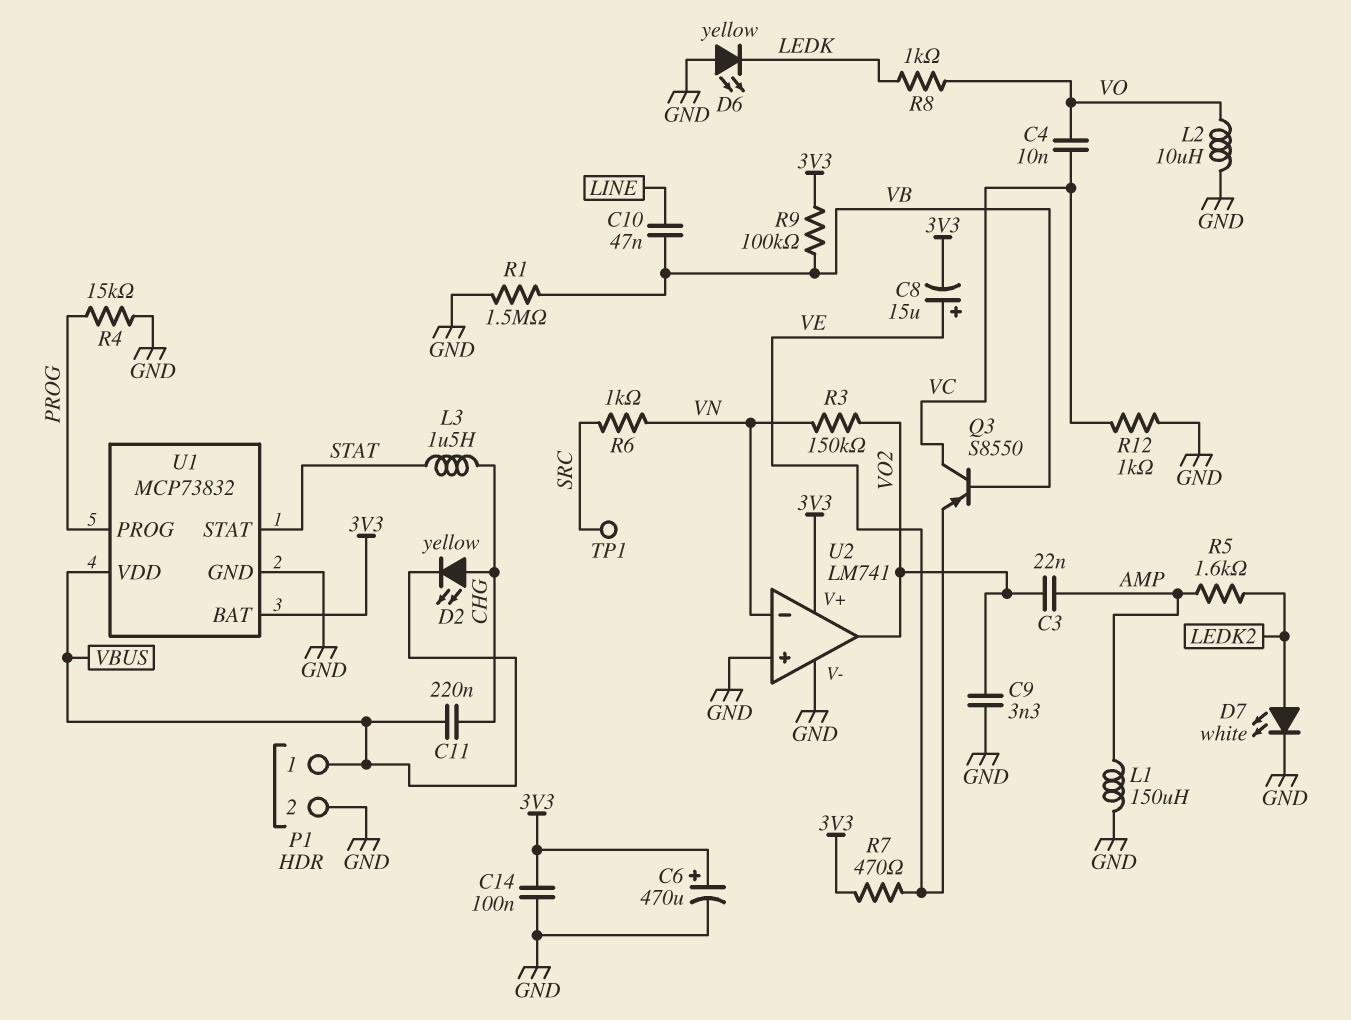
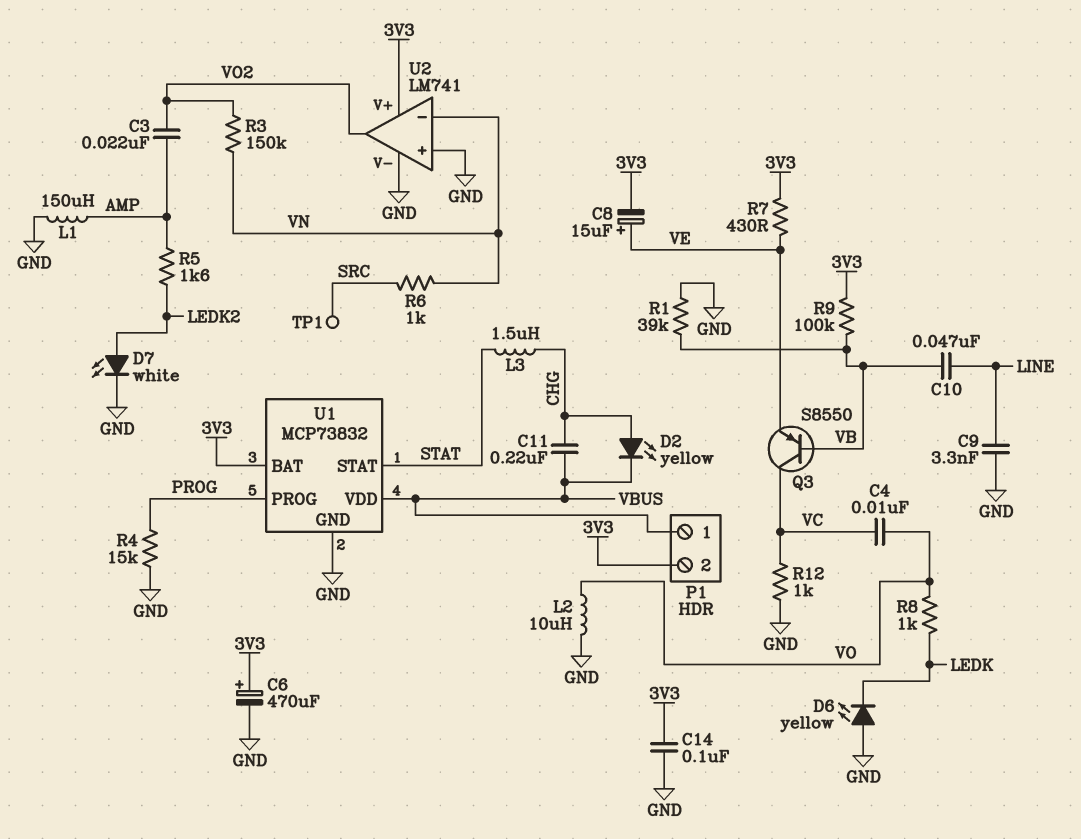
C9: 3.3nF (GND, VO2) -> 3.3nF (GND, LINE)
P1 pin 2: GND -> 3V3
R1: 1.5M (GND, VB) -> 39k (GND, VB)
R7: 470 (3V3, VE) -> 430 (3V3, VE)

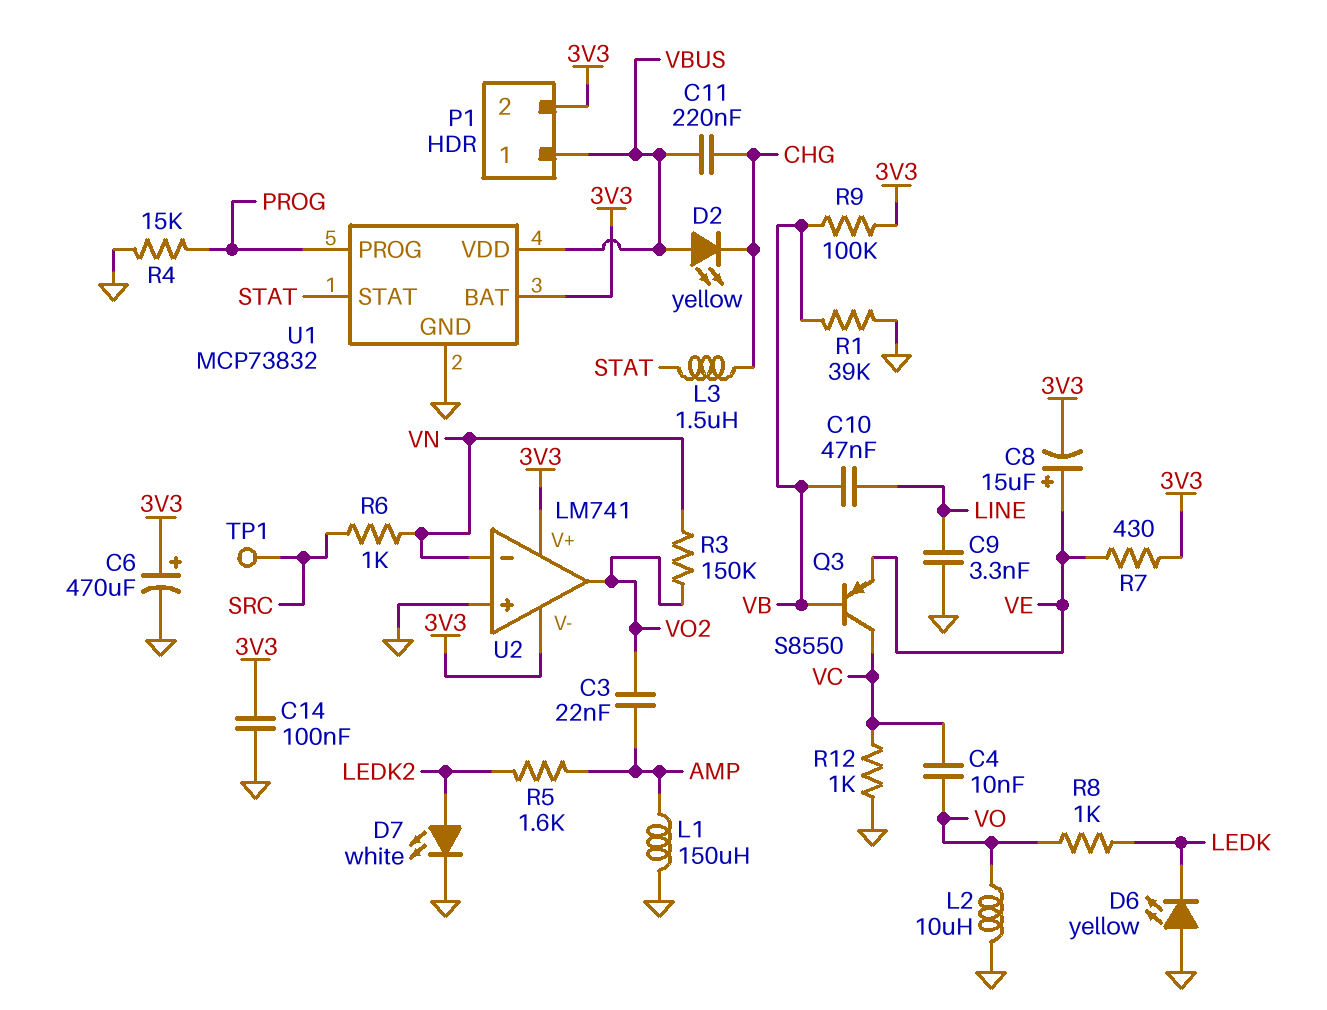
D2: LED yellow (A CHG, K VBUS) -> LED yellow (A VBUS, K CHG)
U2 pin V-: GND -> 3V3

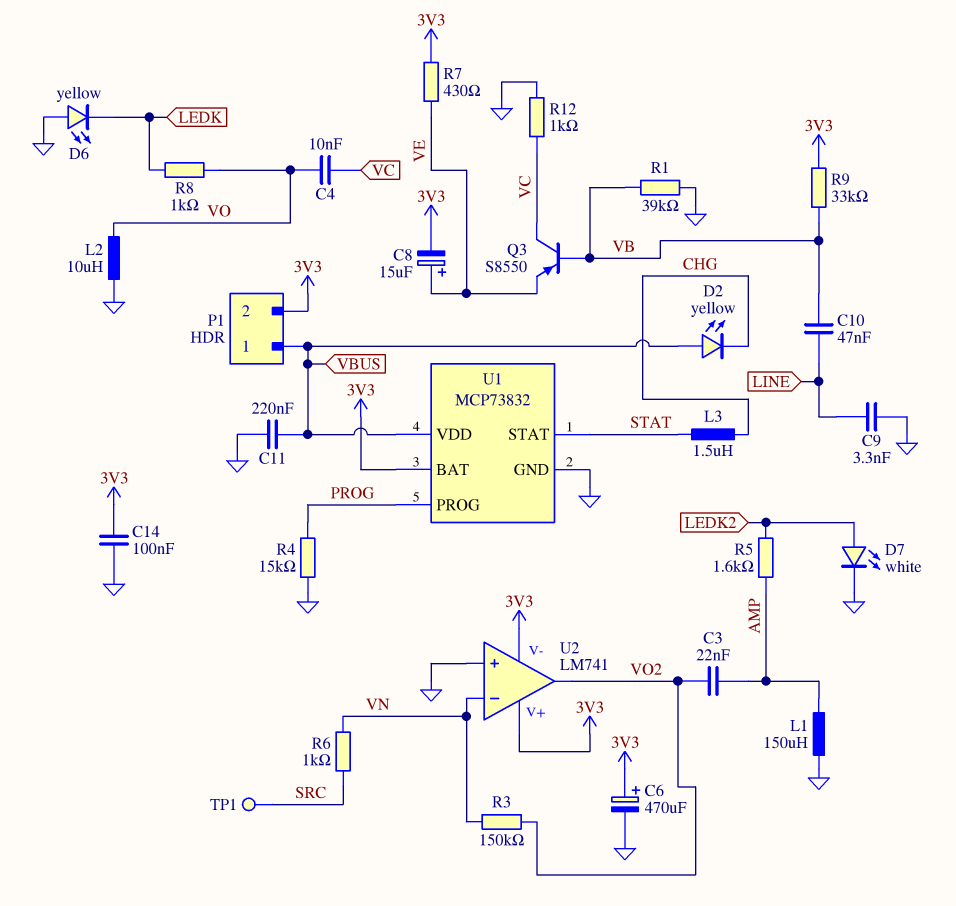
C11: 220nF (CHG, VBUS) -> 220nF (GND, VBUS)
R9: 100k (3V3, VB) -> 33k (3V3, VB)

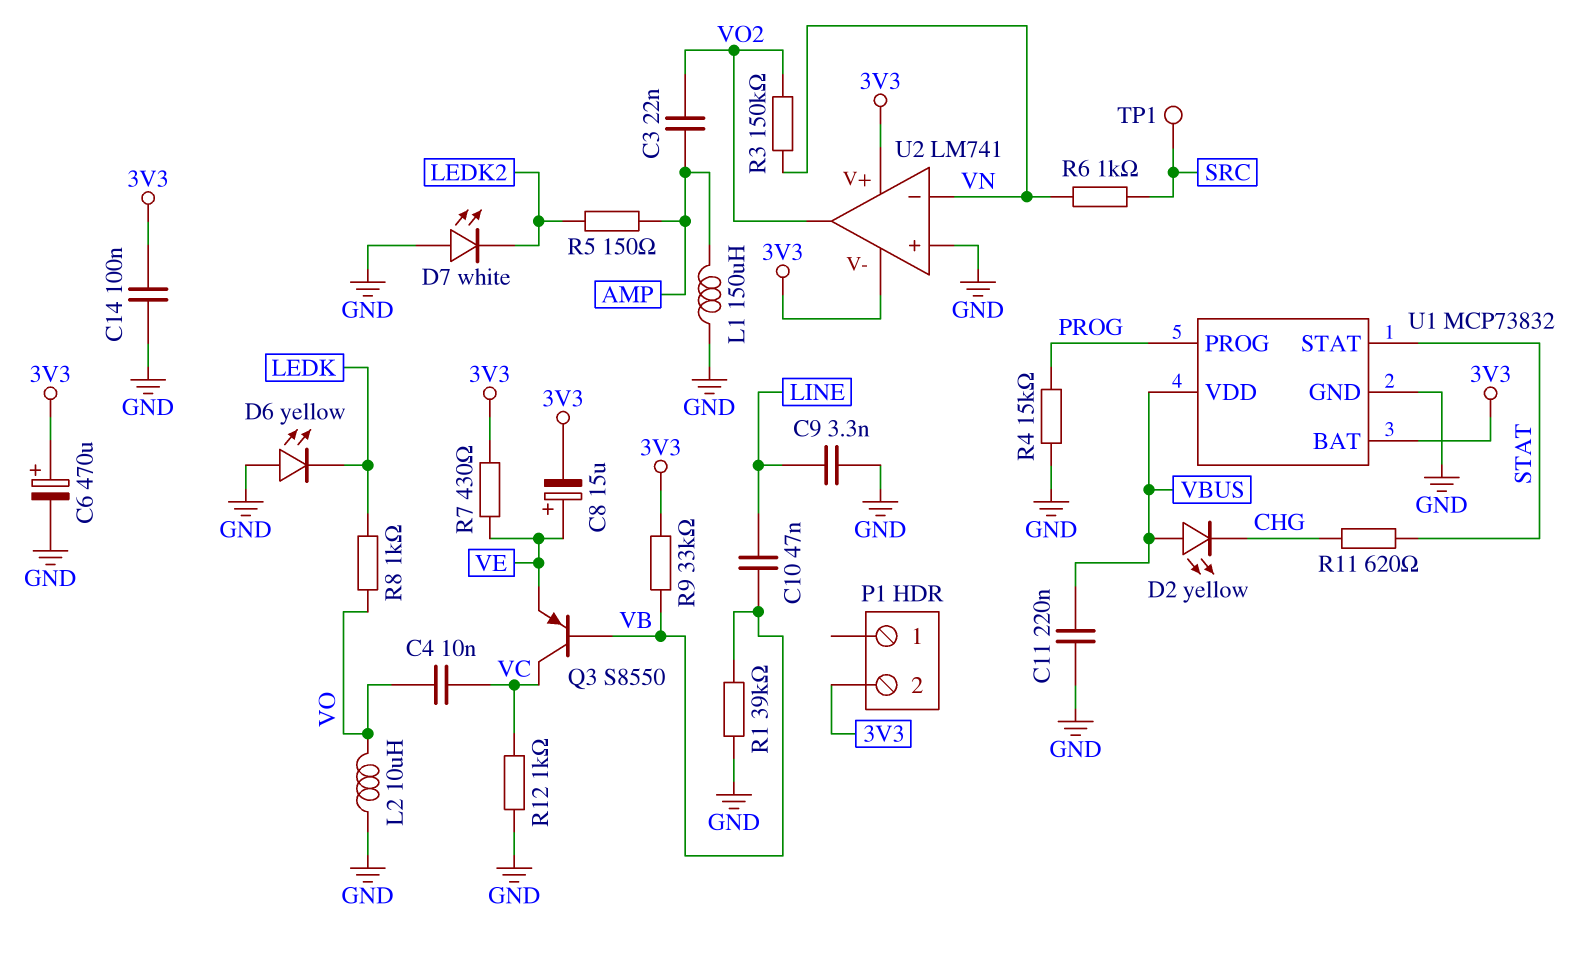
D7: LED white (A LEDK2, K GND) -> LED white (A GND, K LEDK2)
L3: 1.5uH (CHG, STAT) -> none
P1 pin 1: VBUS -> none
R5: 1.6k (AMP, LEDK2) -> 150 (AMP, LEDK2)
R11: none -> 620 (CHG, STAT)

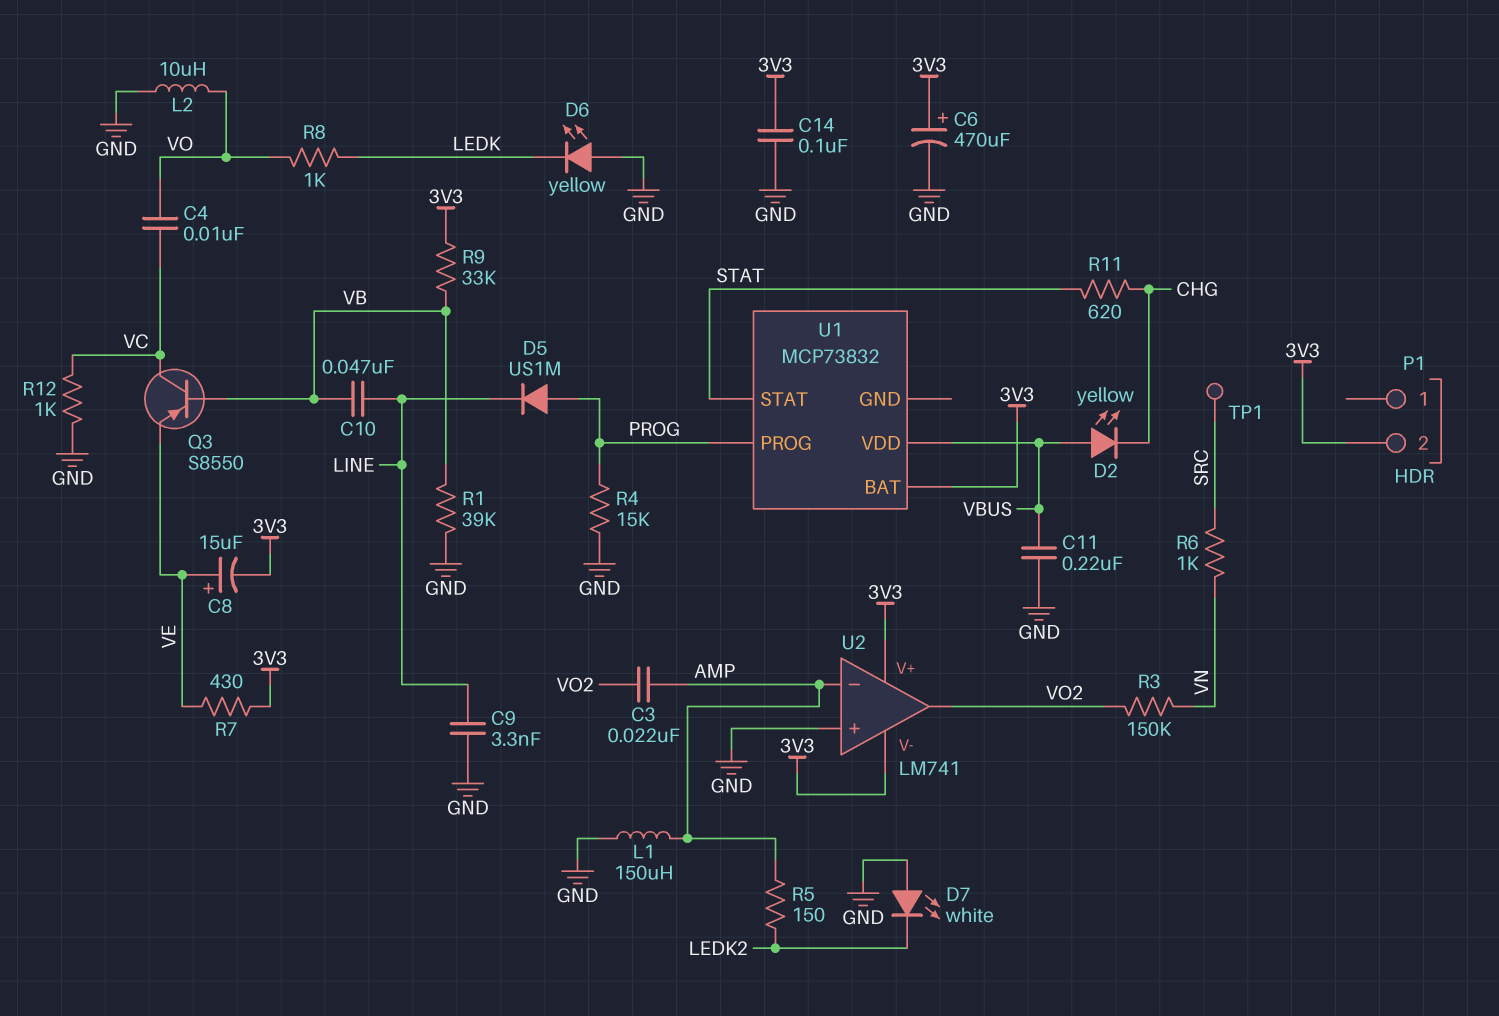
D5: none -> diode US1M (A PROG, K LINE)
U1 pin GND: GND -> none
U2 pin in-: VN -> AMP

